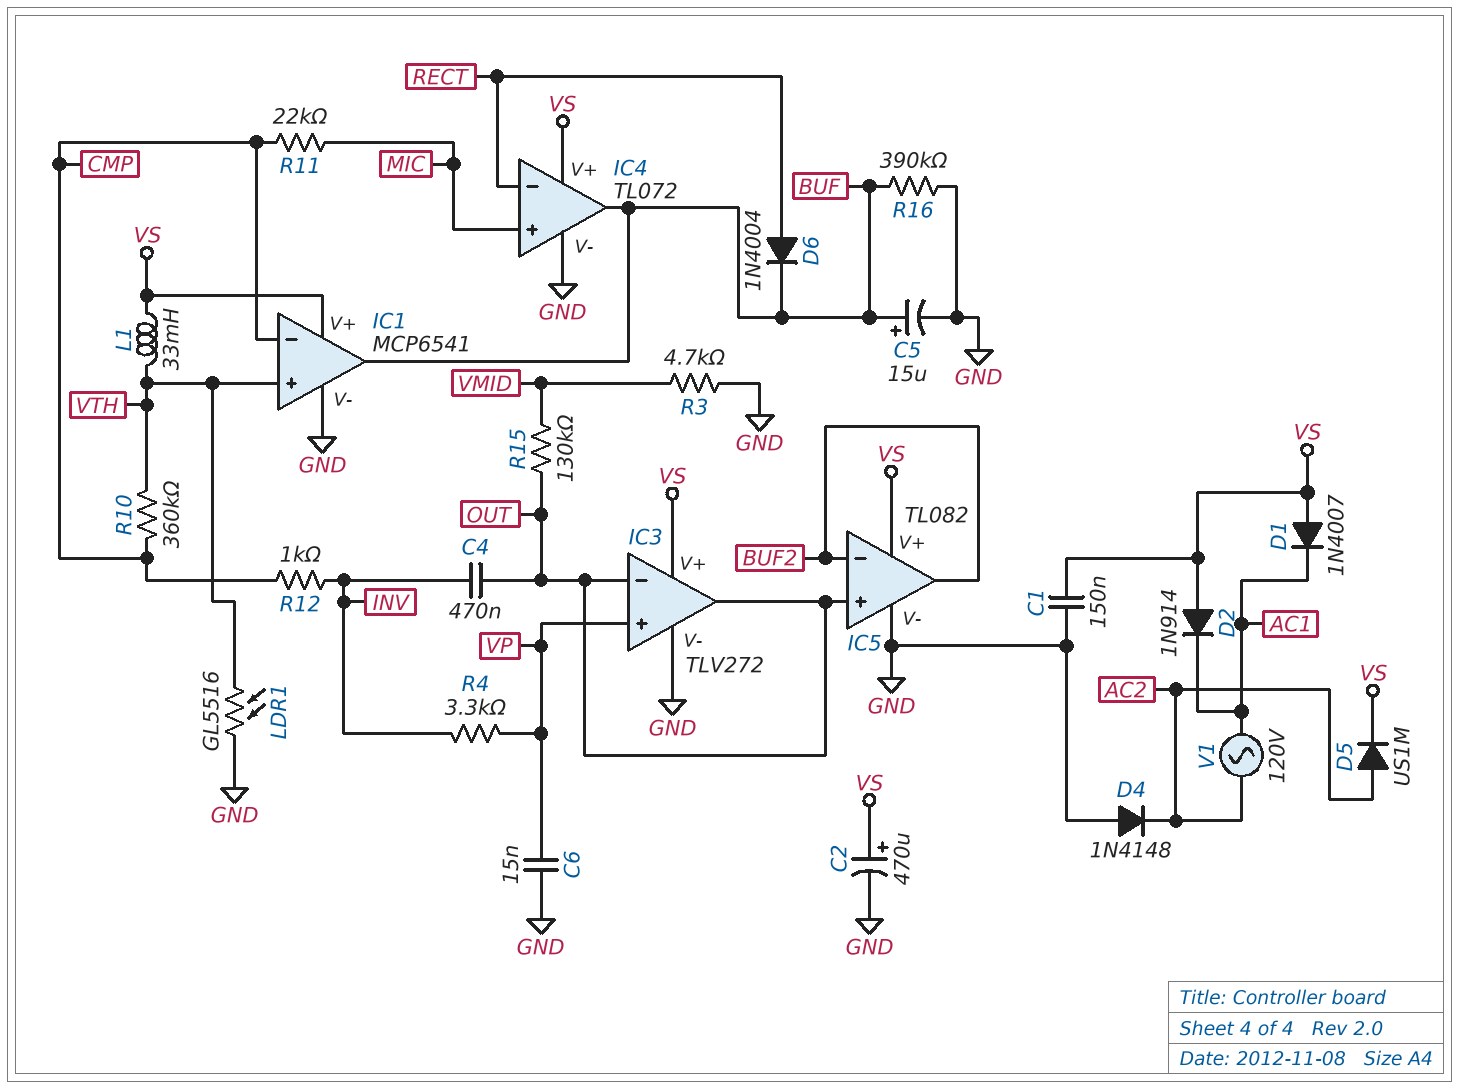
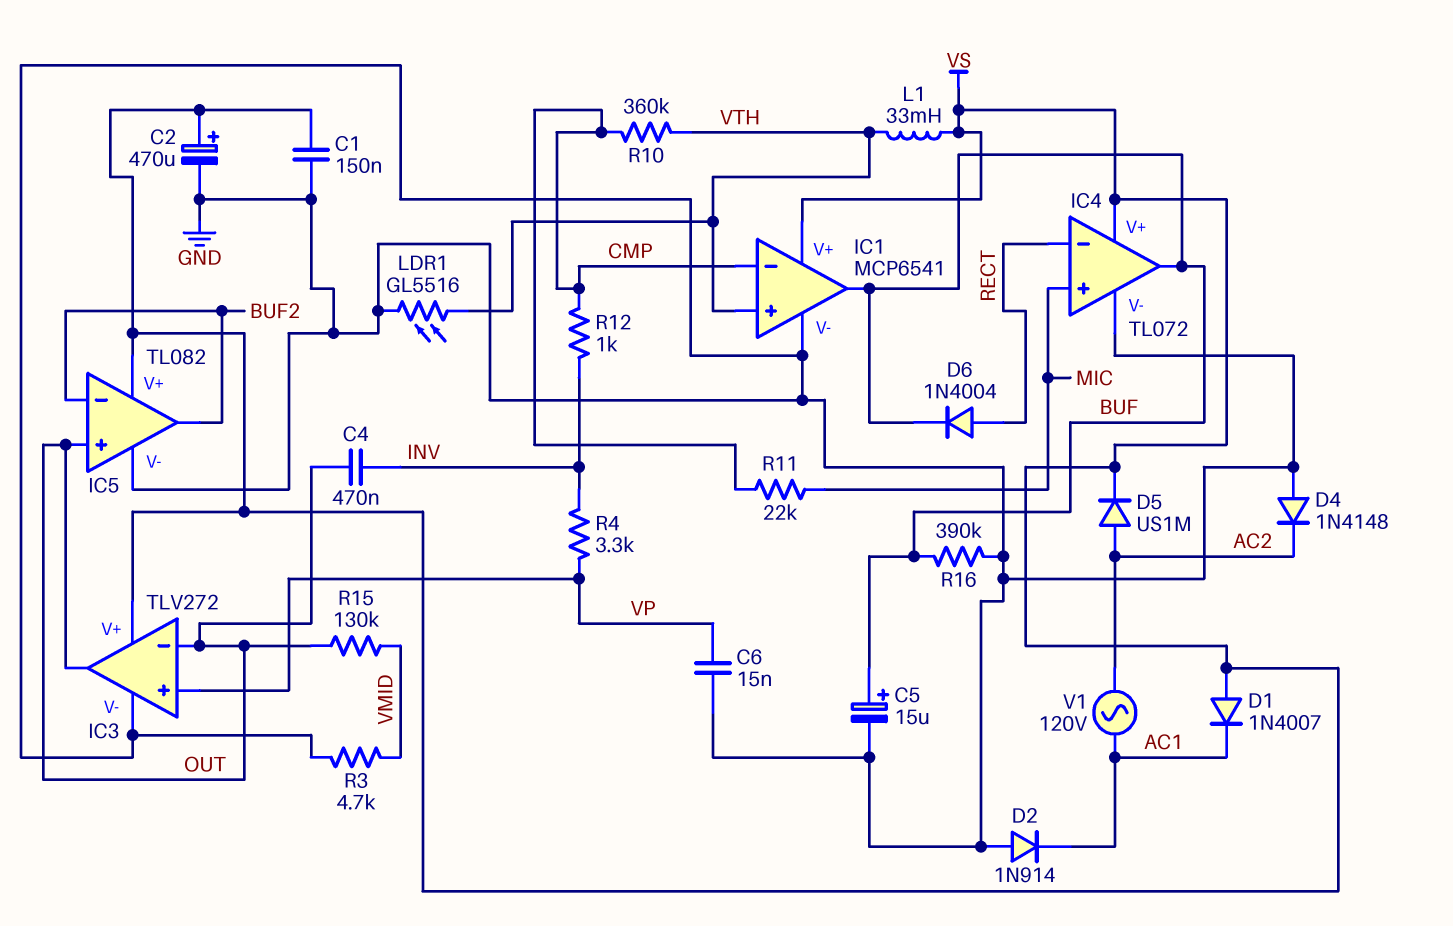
D2: diode 1N914 (A VS, K AC1) -> diode 1N914 (A GND, K AC1)

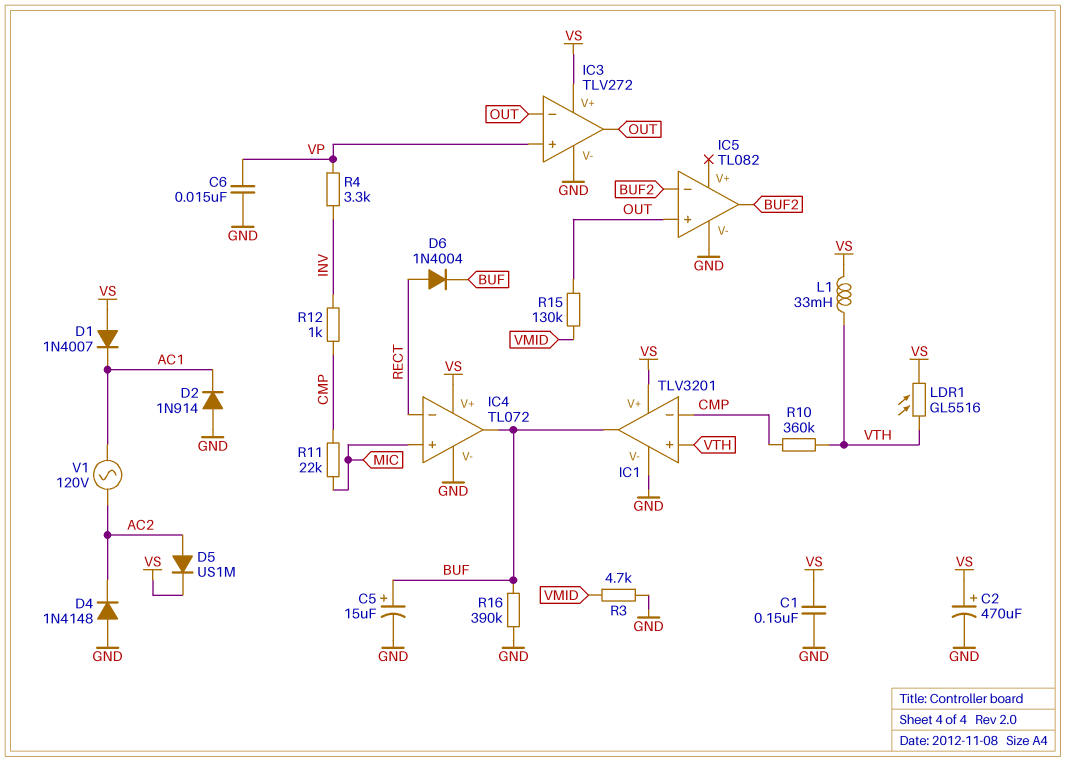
C4: 470nF (INV, OUT) -> none
IC1: MCP6541 -> TLV3201
IC5 pin V+: VS -> none
LDR1: GL5516 (GND, VTH) -> GL5516 (VS, VTH)

